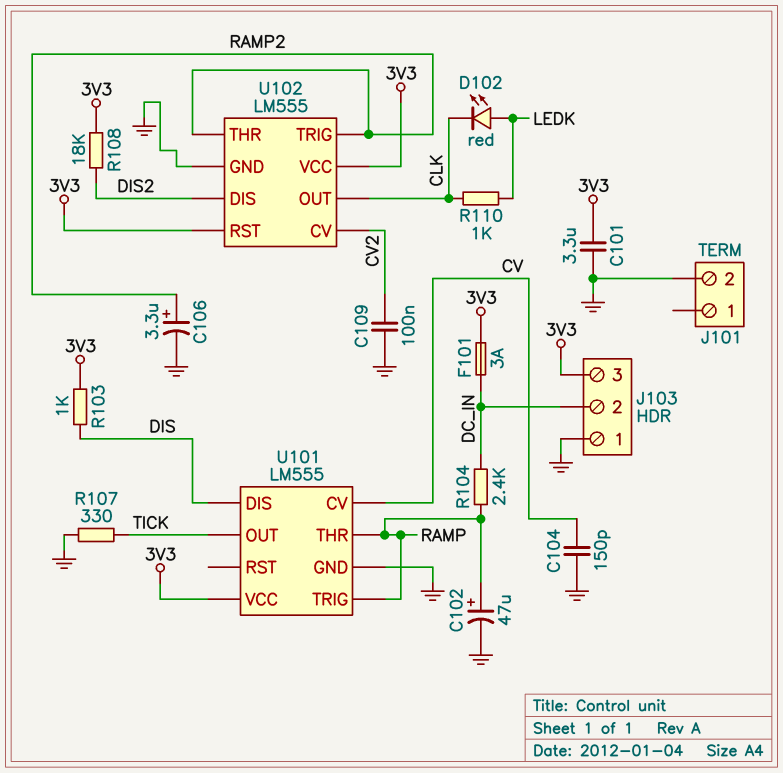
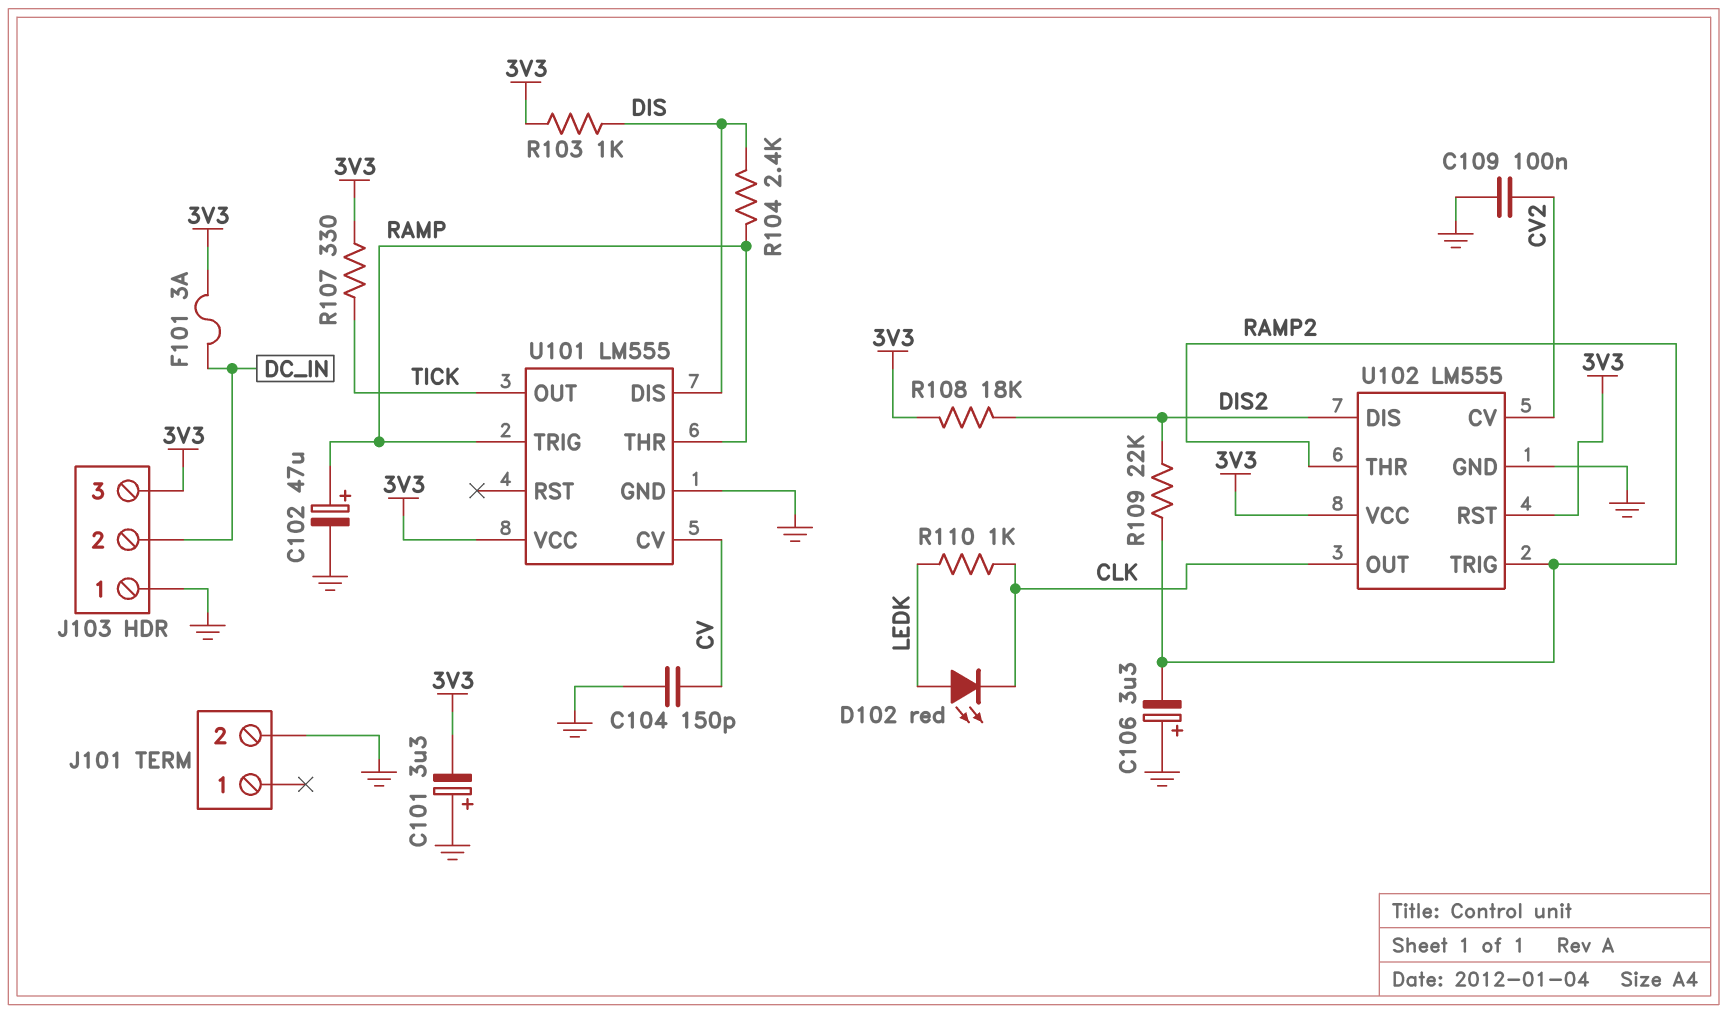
C101: 3.3uF (3V3, GND) -> 3.3uF (plus GND, minus 3V3)
C106: 3.3uF (plus RAMP2, minus GND) -> 3.3uF (plus GND, minus RAMP2)
R104: 2.4k (DC_IN, RAMP) -> 2.4k (DIS, RAMP)
R107: 330 (GND, TICK) -> 330 (3V3, TICK)
R109: none -> 22k (DIS2, RAMP2)

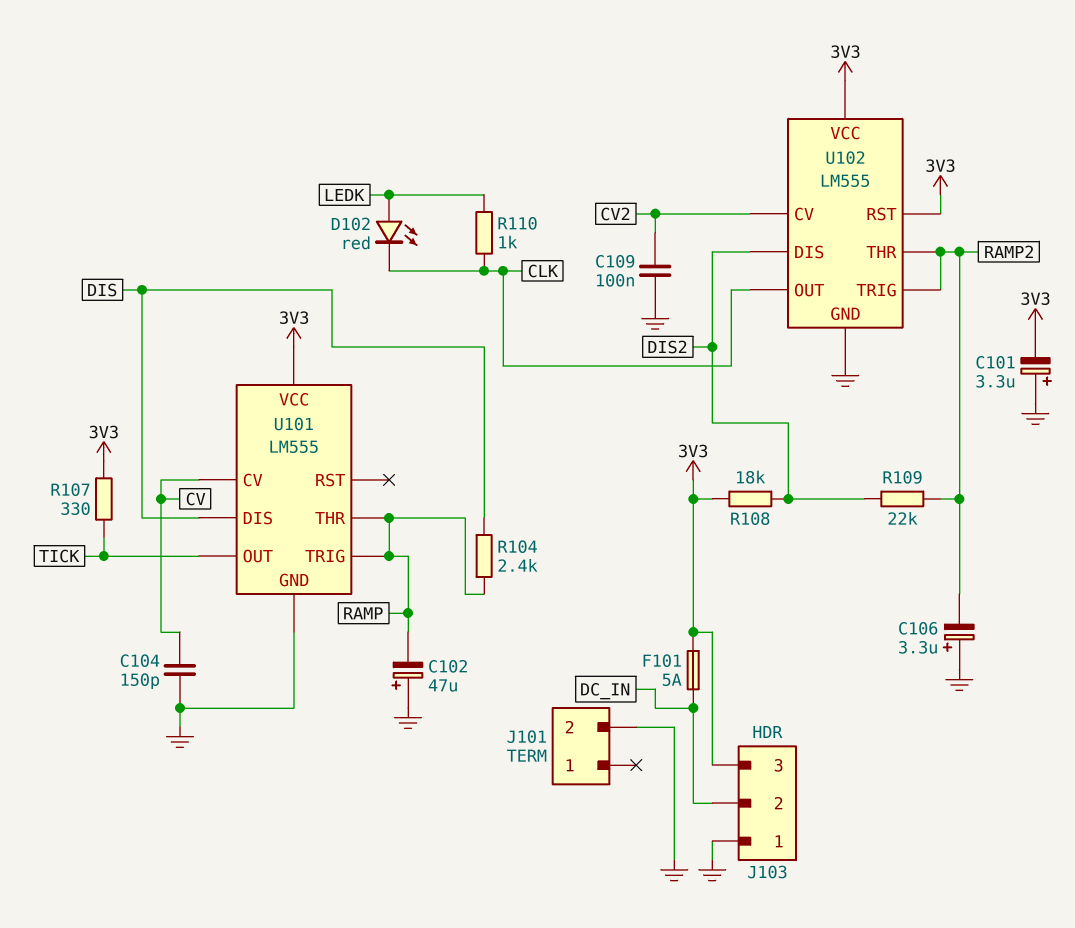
C102: 47uF (plus RAMP, minus GND) -> 47uF (plus GND, minus RAMP)
F101: 3A (3V3, DC_IN) -> 5A (3V3, DC_IN)
R103: 1k (3V3, DIS) -> none

